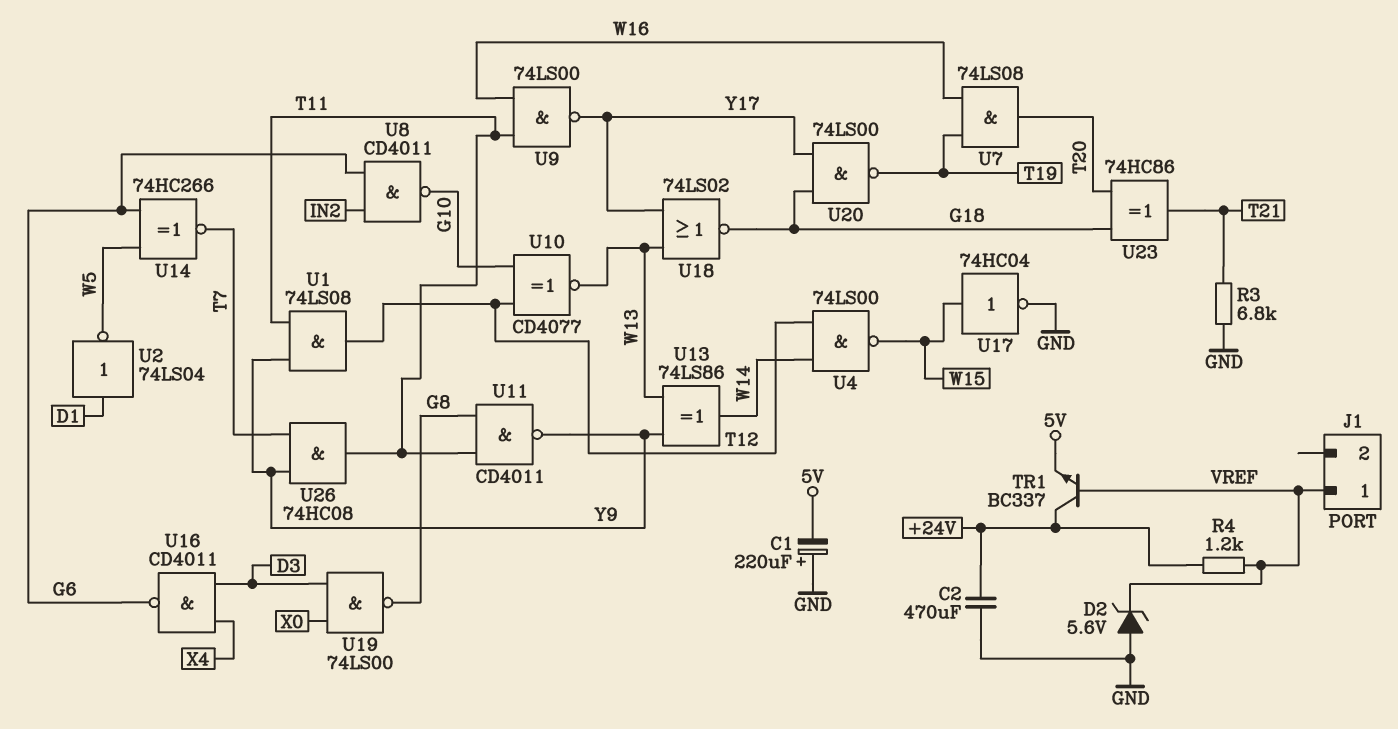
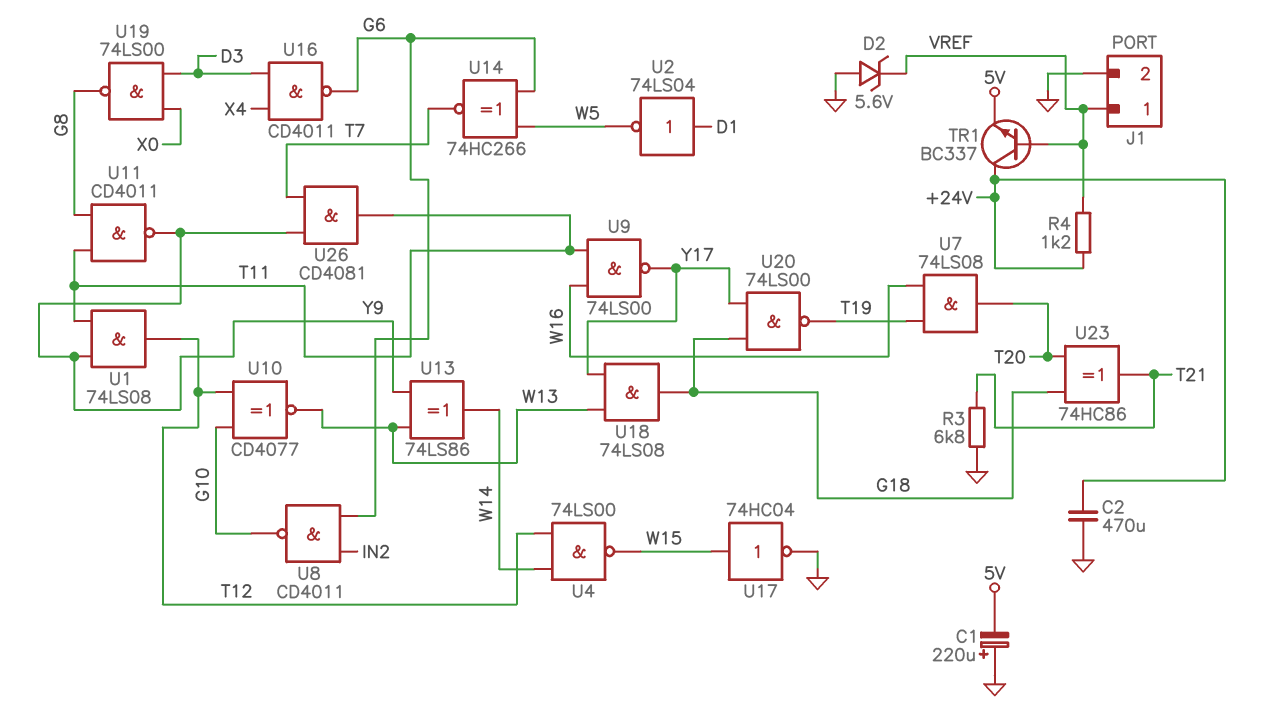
J1 pin 2: none -> GND
U18: NOR 74LS02 (in W13, in Y17, out G18) -> AND 74LS08 (in W13, in Y17, out G18)
U26: AND 74HC08 (in T7, in Y9, out T11) -> AND CD4081 (in T7, in Y9, out T11)

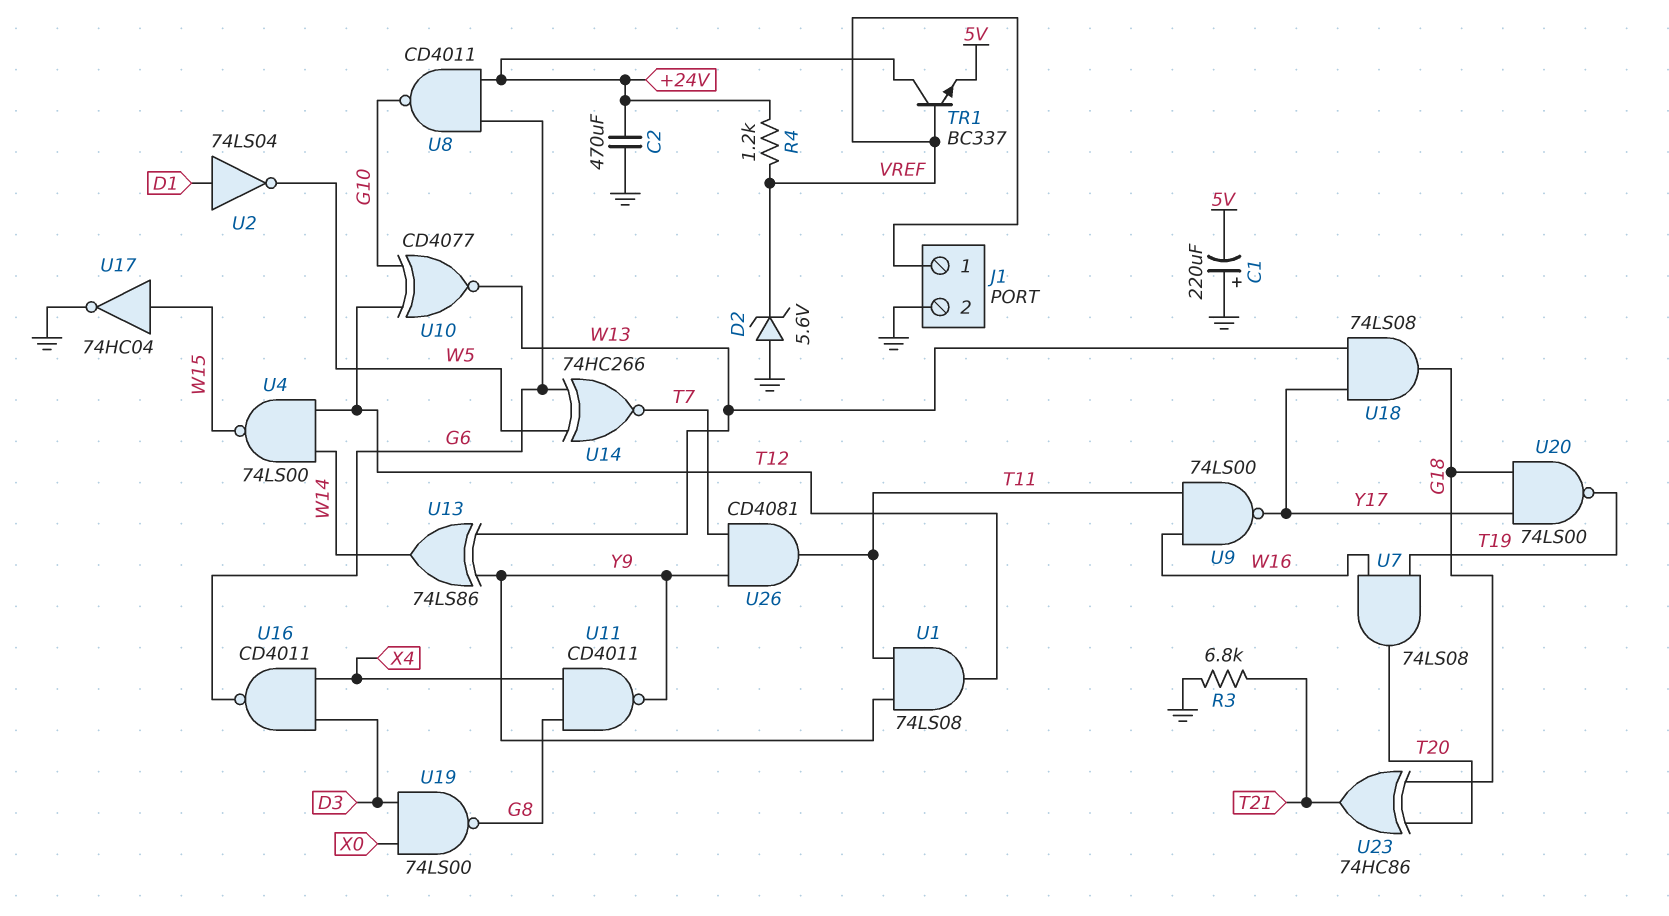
U8: NAND CD4011 (in G6, in IN2, out G10) -> NAND CD4011 (in +24V, in G6, out G10)
U11: NAND CD4011 (in G8, in T11, out Y9) -> NAND CD4011 (in G8, in X4, out Y9)

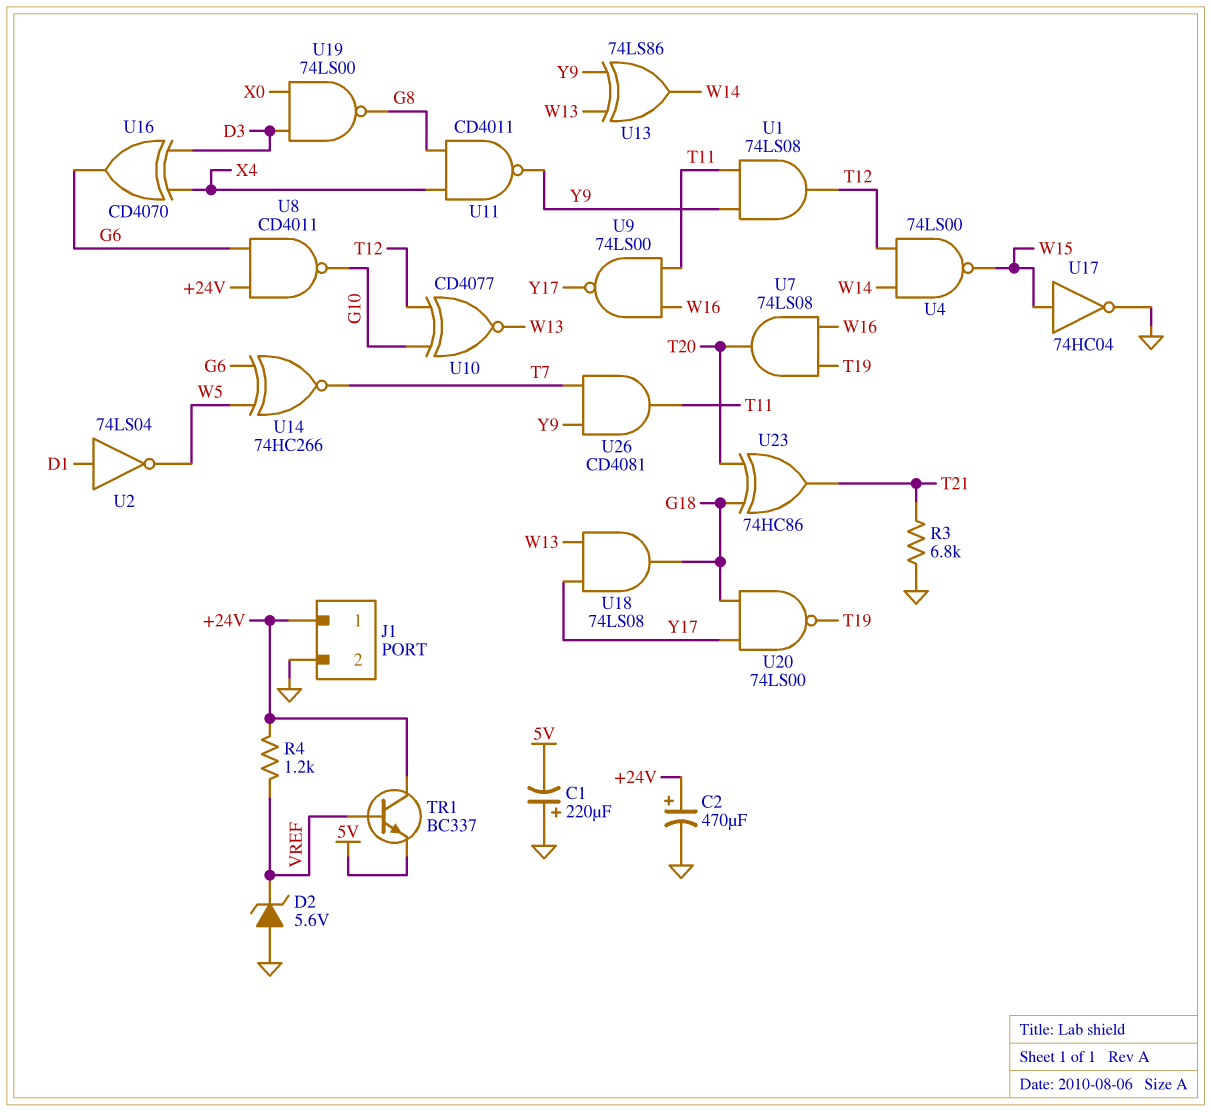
C2: 470uF (+24V, GND) -> 470uF (plus +24V, minus GND)
J1 pin 1: VREF -> +24V
U16: NAND CD4011 (in D3, in X4, out G6) -> XOR CD4070 (in D3, in X4, out G6)

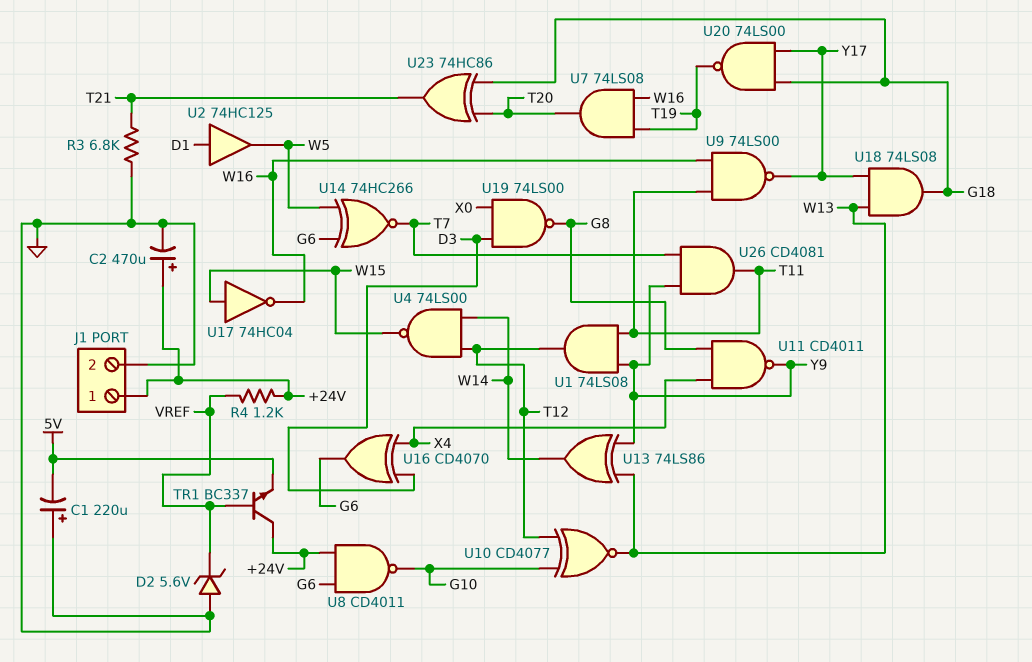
U2: NOT 74LS04 (in D1, out W5) -> buffer 74HC125 (in D1, out W5)
U17: NOT 74HC04 (in W15, out GND) -> NOT 74HC04 (in W15, out W16)

